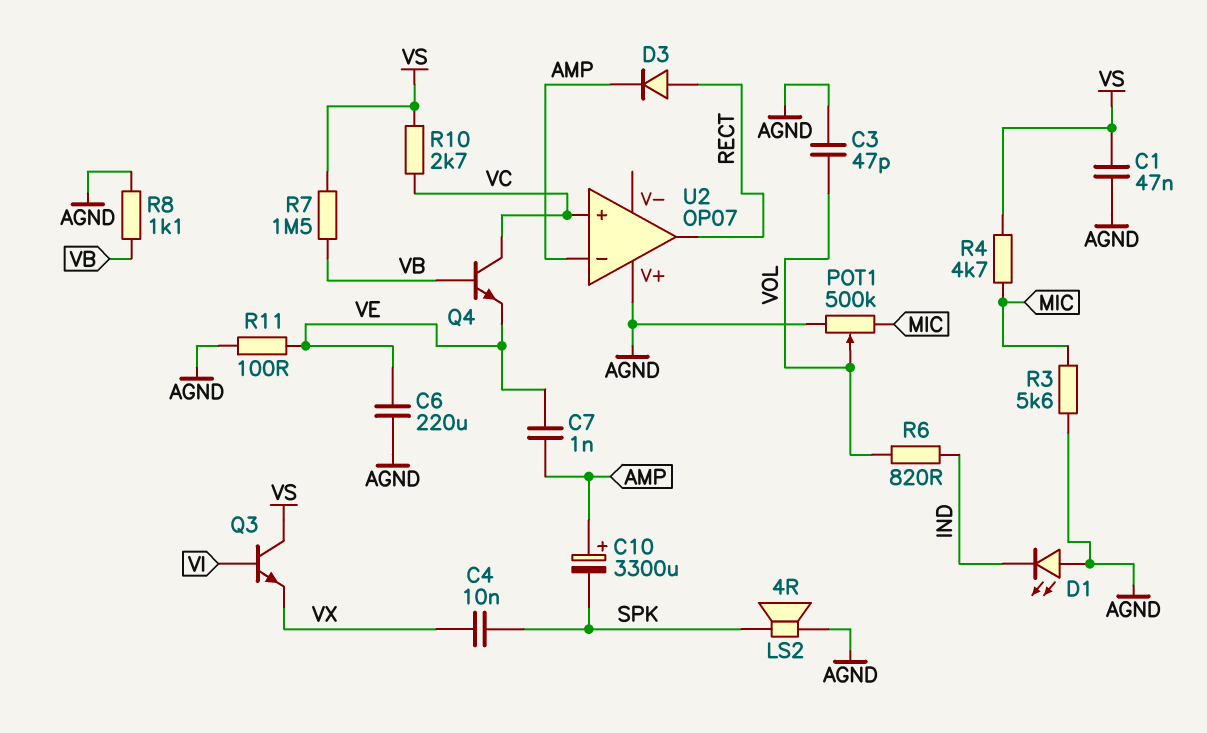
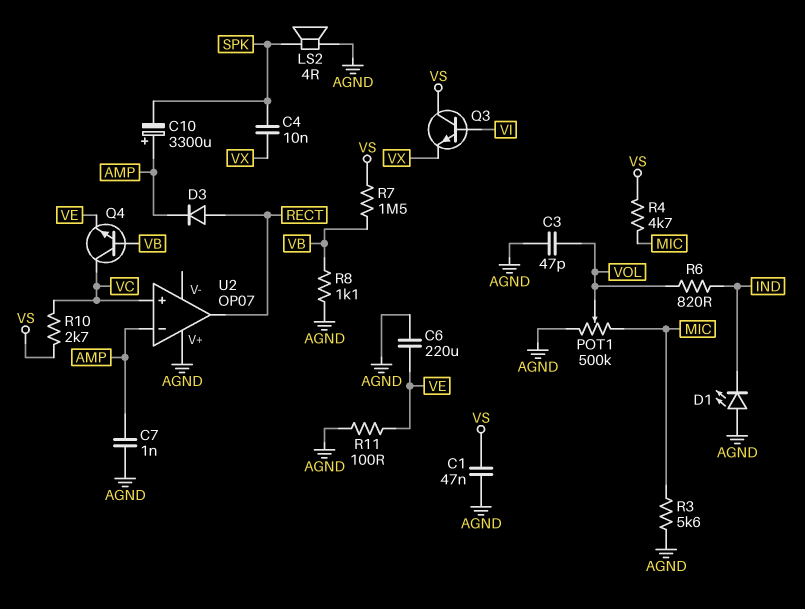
C7: 1nF (AMP, VE) -> 1nF (AGND, AMP)

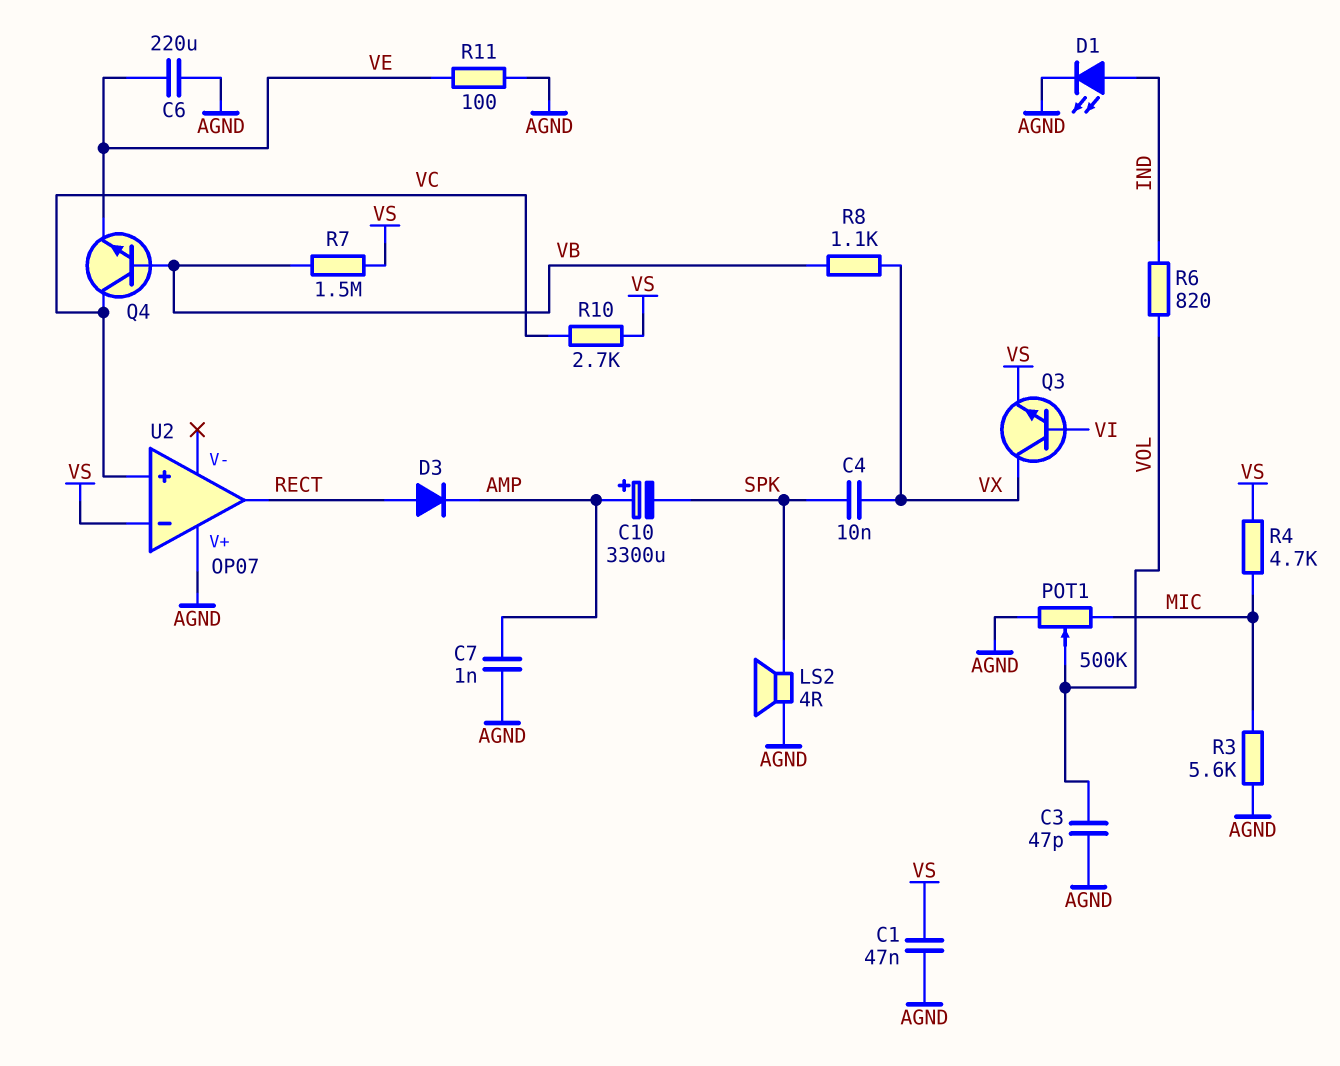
D1: LED (A AGND, K IND) -> LED (A IND, K AGND)
Q3: NPN (B VI, C VS, E VX) -> NPN (B VI, C VX, E VS)
R8: 1.1k (AGND, VB) -> 1.1k (VB, VX)
U2 pin in-: AMP -> VS

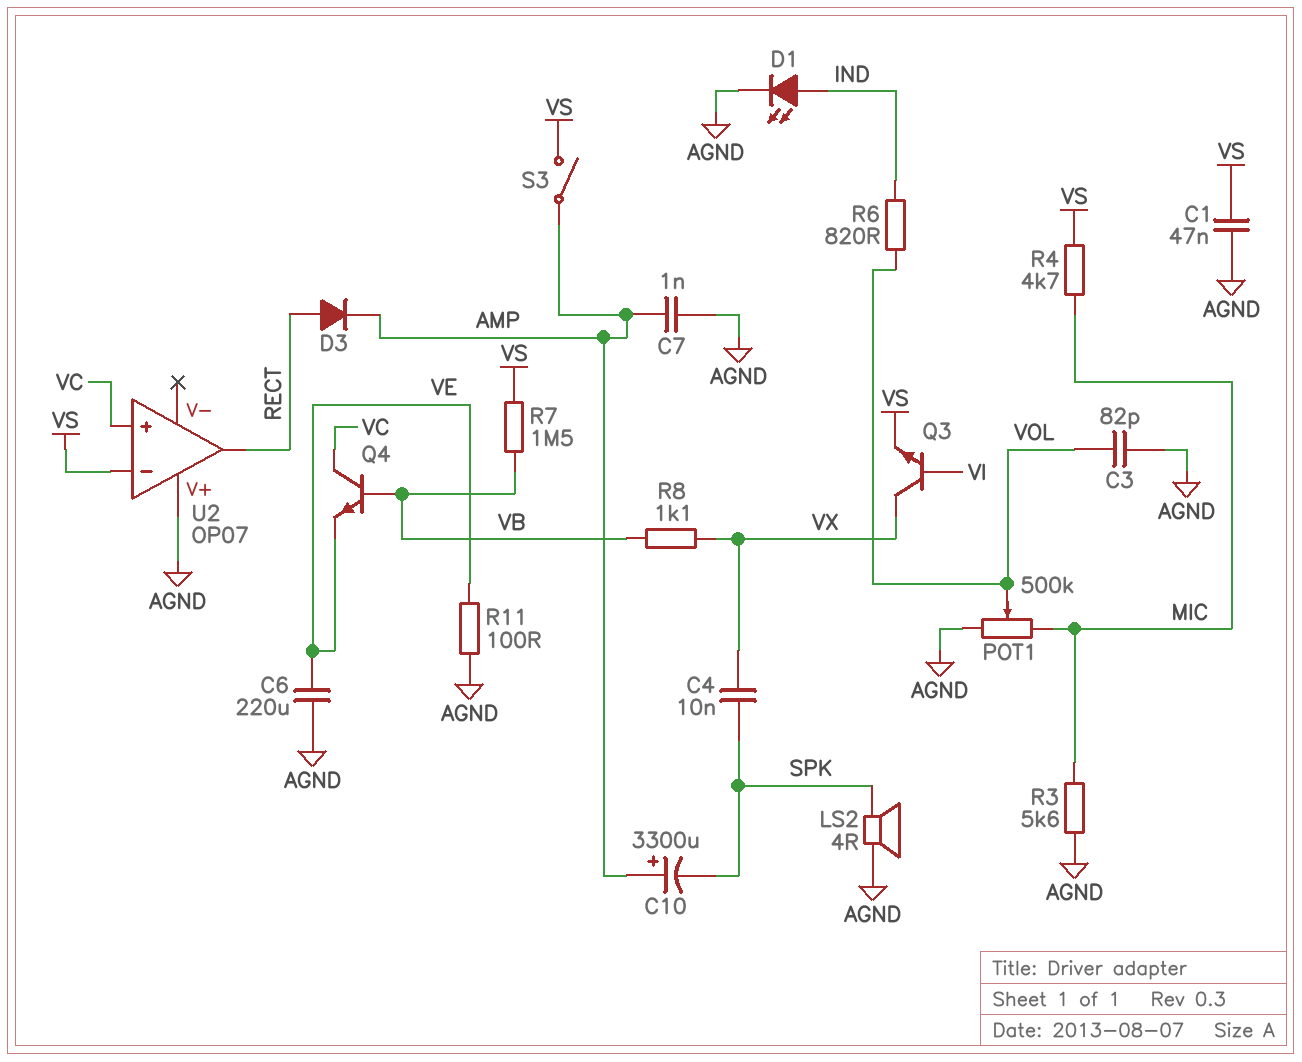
C3: 47pF (AGND, VOL) -> 82pF (AGND, VOL)
R10: 2.7k (VC, VS) -> none
S3: none -> switch (AMP, VS)

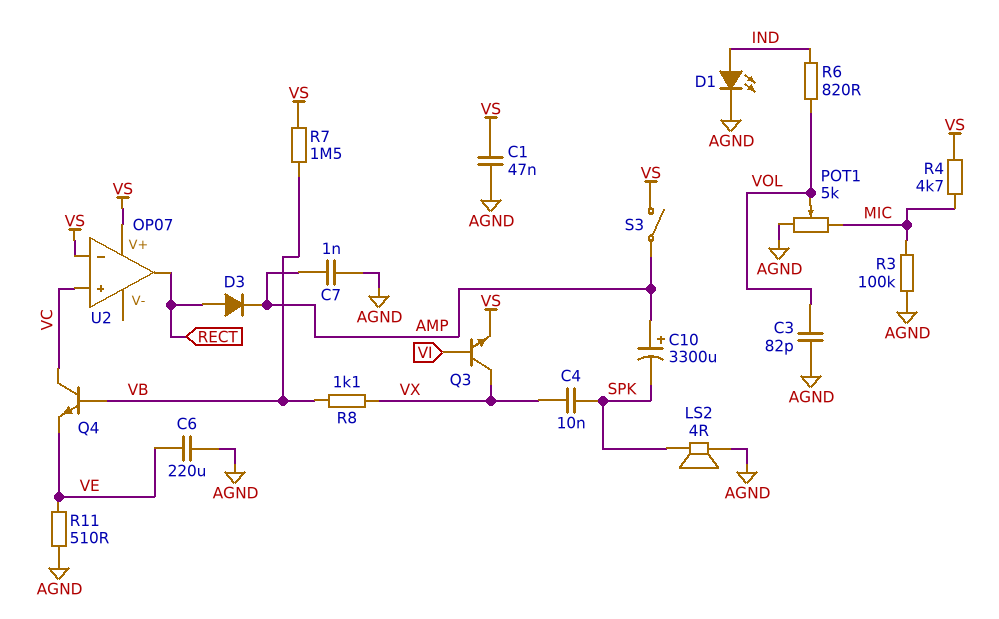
POT1: 500k (AGND, MIC, wiper VOL) -> 5k (AGND, MIC, wiper VOL)
R3: 5.6k (AGND, MIC) -> 100k (AGND, MIC)
R11: 100 (AGND, VE) -> 510 (AGND, VE)
U2 pin V+: AGND -> VS

